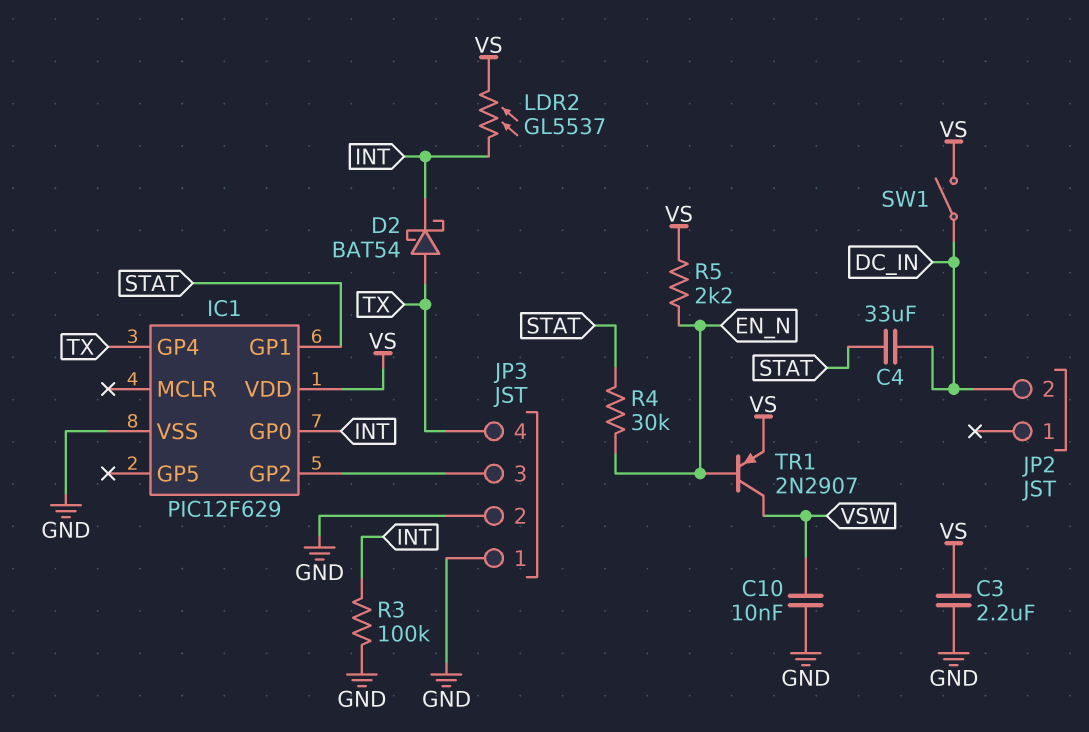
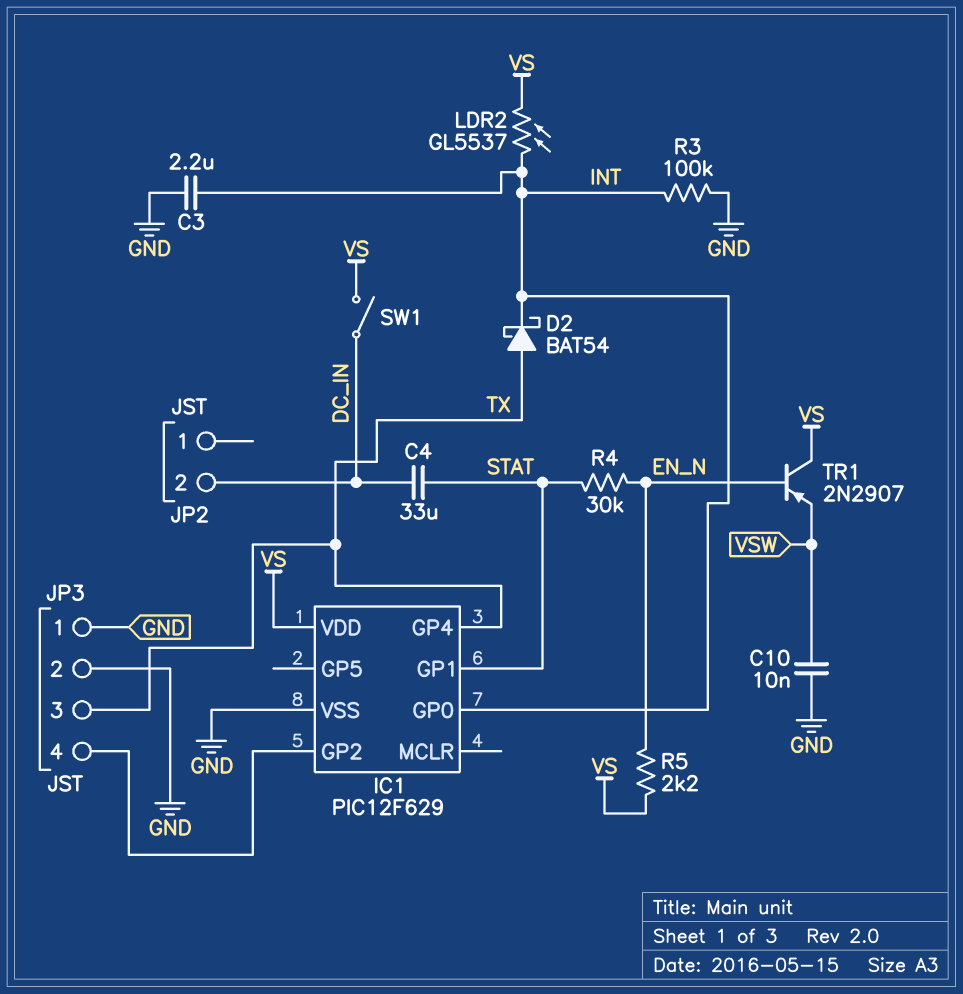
C3: 2.2uF (GND, VS) -> 2.2uF (GND, INT)
JP3 pin 3: IC1/GP2 -> TX
JP3 pin 4: TX -> IC1/GP2
TR1: PNP 2N2907 (B EN_N, C VSW, E VS) -> PNP 2N2907 (B EN_N, C VS, E VSW)

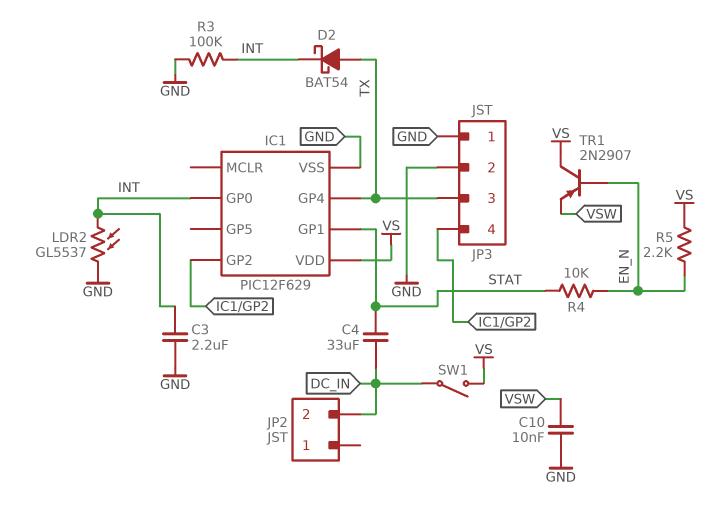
LDR2: GL5537 (INT, VS) -> GL5537 (GND, INT)
R4: 30k (EN_N, STAT) -> 10k (EN_N, STAT)

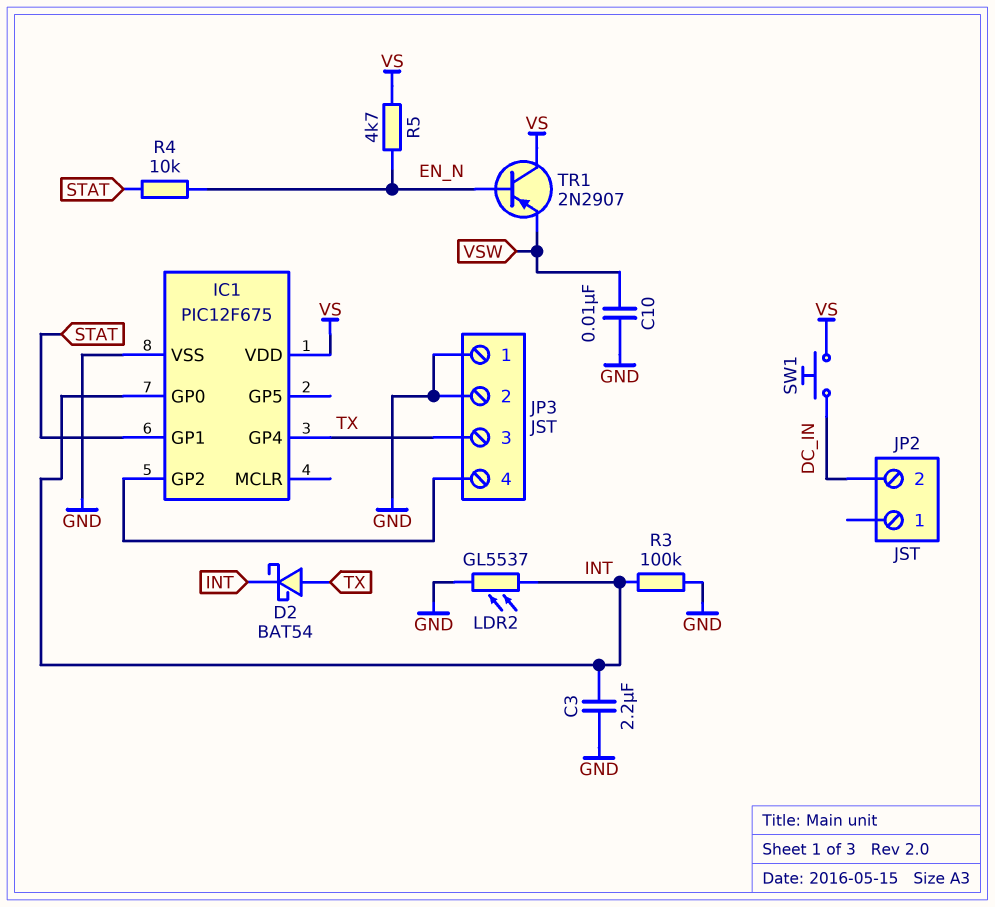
C4: 33uF (DC_IN, STAT) -> none
IC1: PIC12F629 -> PIC12F675
R5: 2.2k (EN_N, VS) -> 4.7k (EN_N, VS)
SW1: switch (DC_IN, VS) -> button (DC_IN, VS)

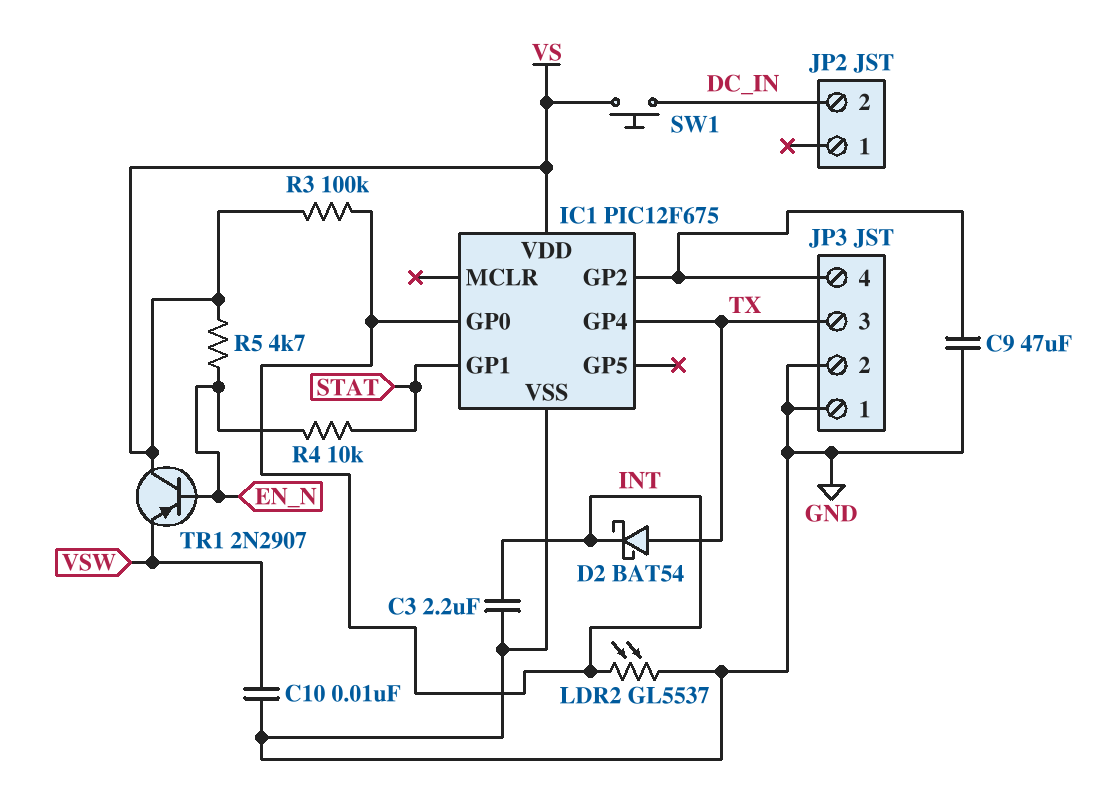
C9: none -> 47uF (GND, IC1/GP2)
R3: 100k (GND, INT) -> 100k (INT, VS)

